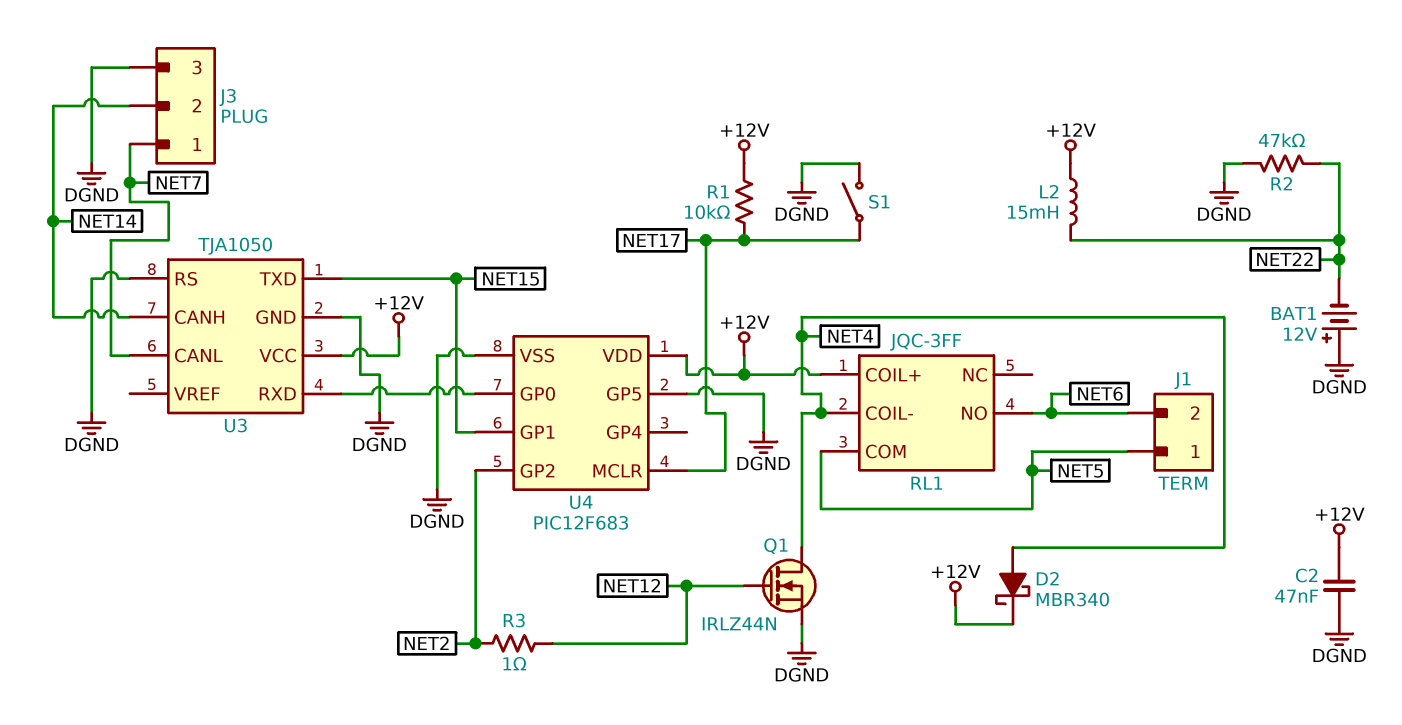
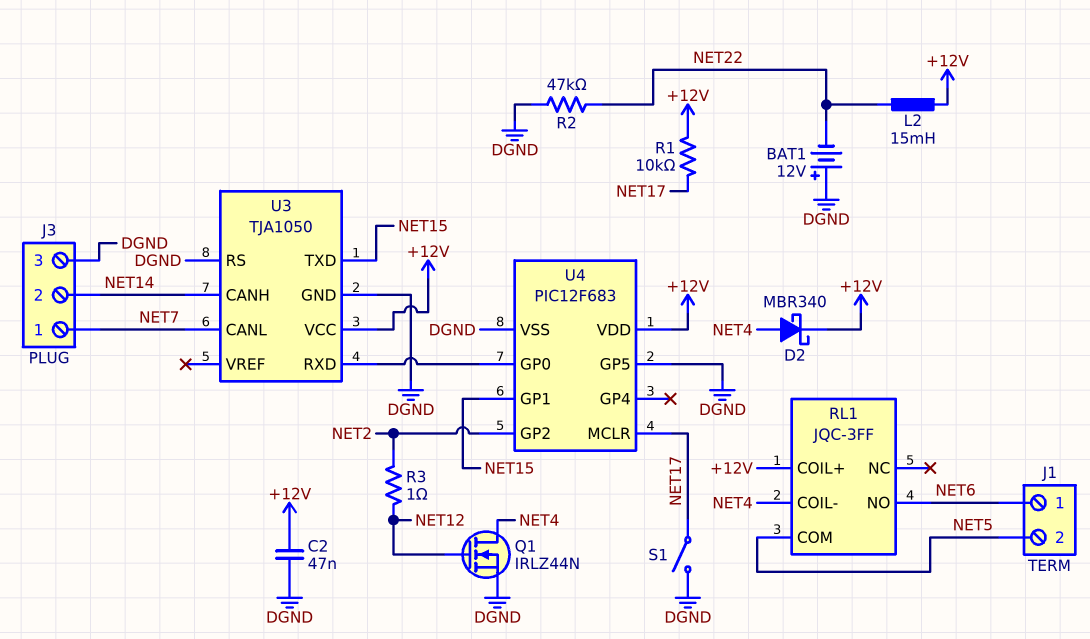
J1 pin 1: NET5 -> NET6
J1 pin 2: NET6 -> NET5

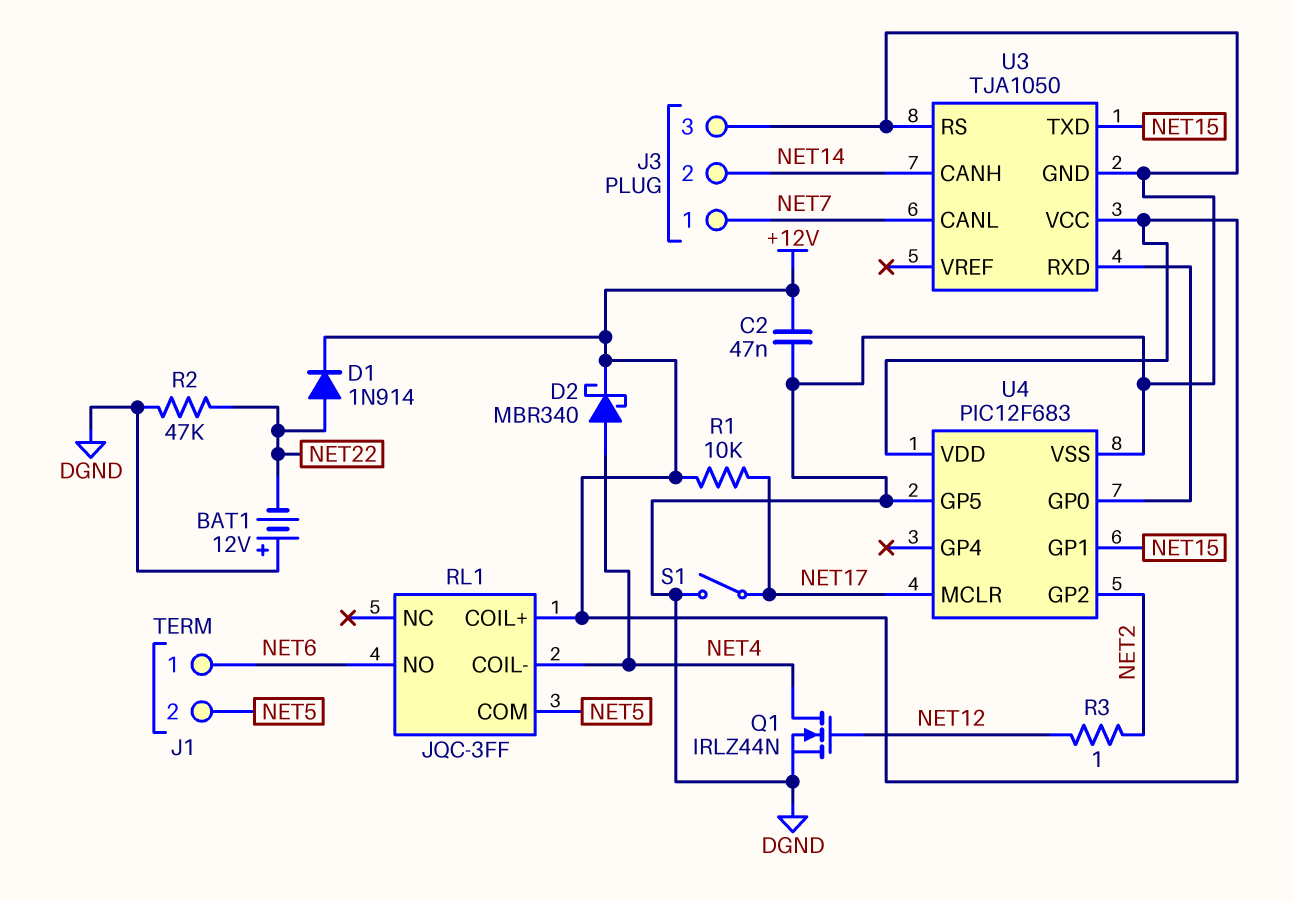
D1: none -> diode 1N914 (A NET22, K +12V)
L2: 15mH (+12V, NET22) -> none

